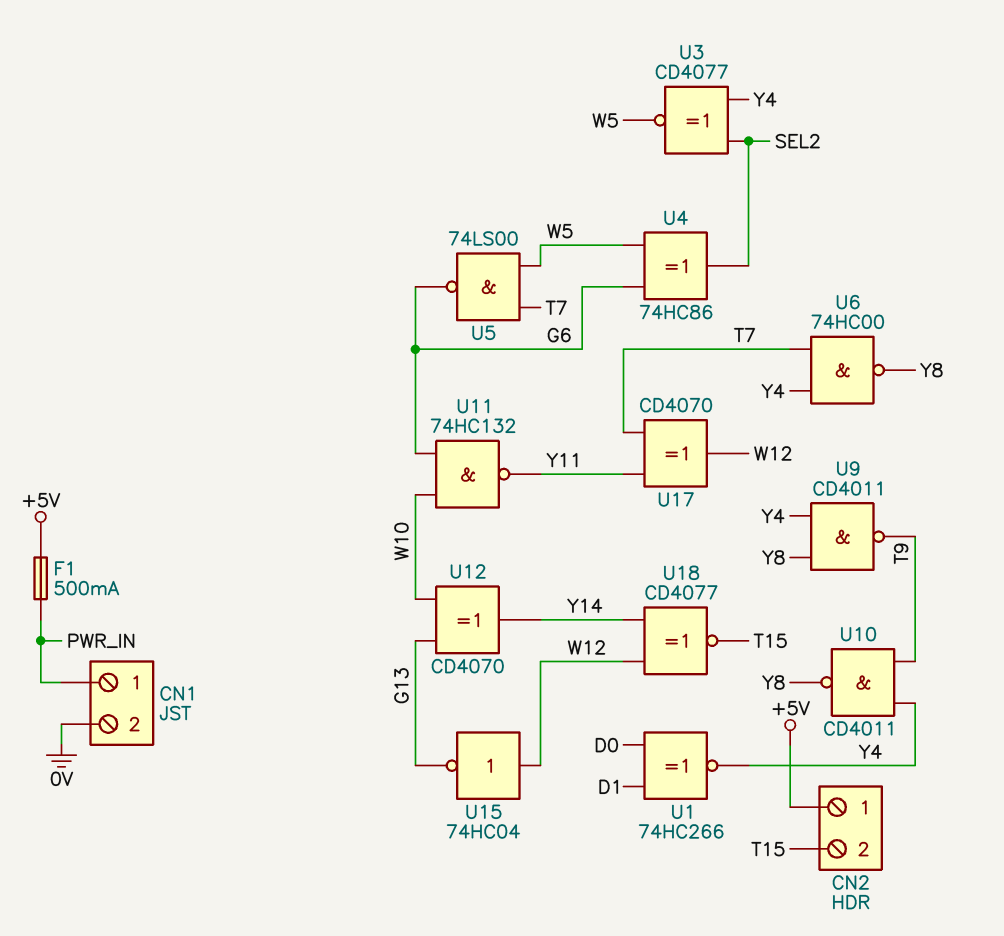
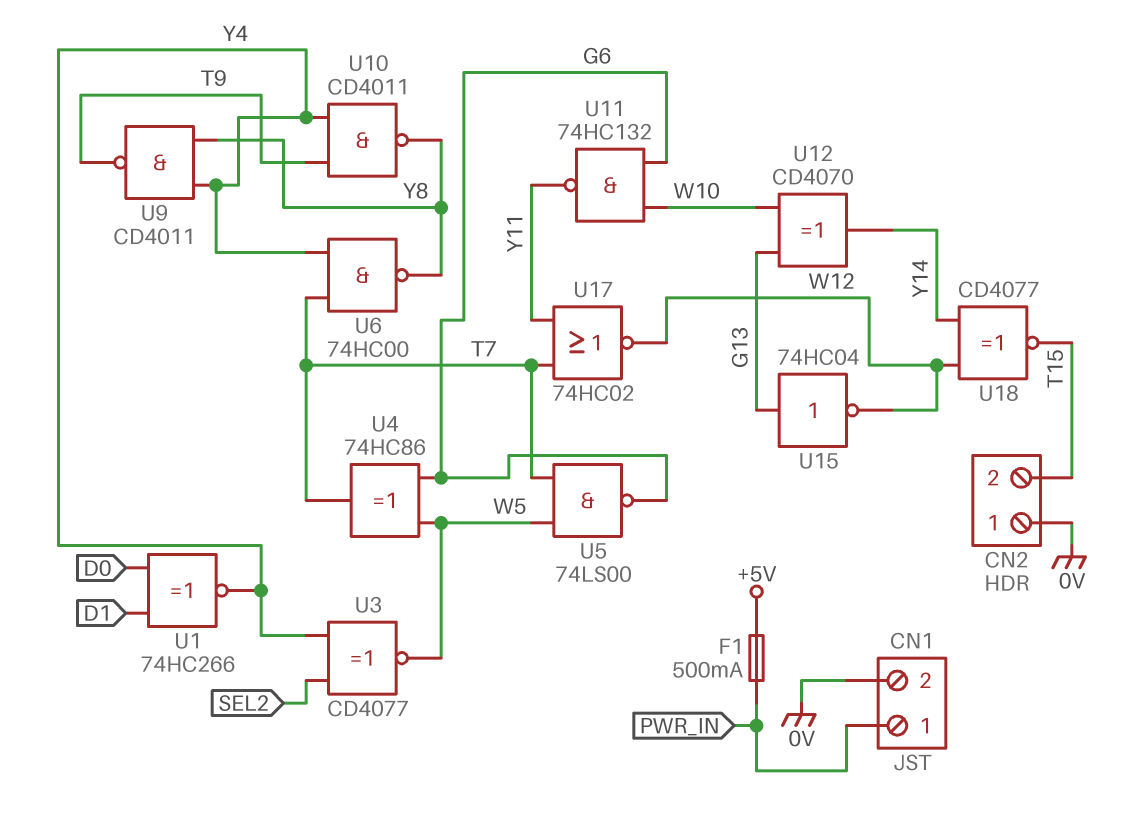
CN2 pin 1: +5V -> 0V
U4: XOR 74HC86 (in G6, in W5, out SEL2) -> XOR 74HC86 (in G6, in W5, out T7)
U15: NOT 74HC04 (in W12, out G13) -> NOT 74HC04 (in G13, out W12)
U17: XOR CD4070 (in T7, in Y11, out W12) -> NOR 74HC02 (in T7, in Y11, out W12)

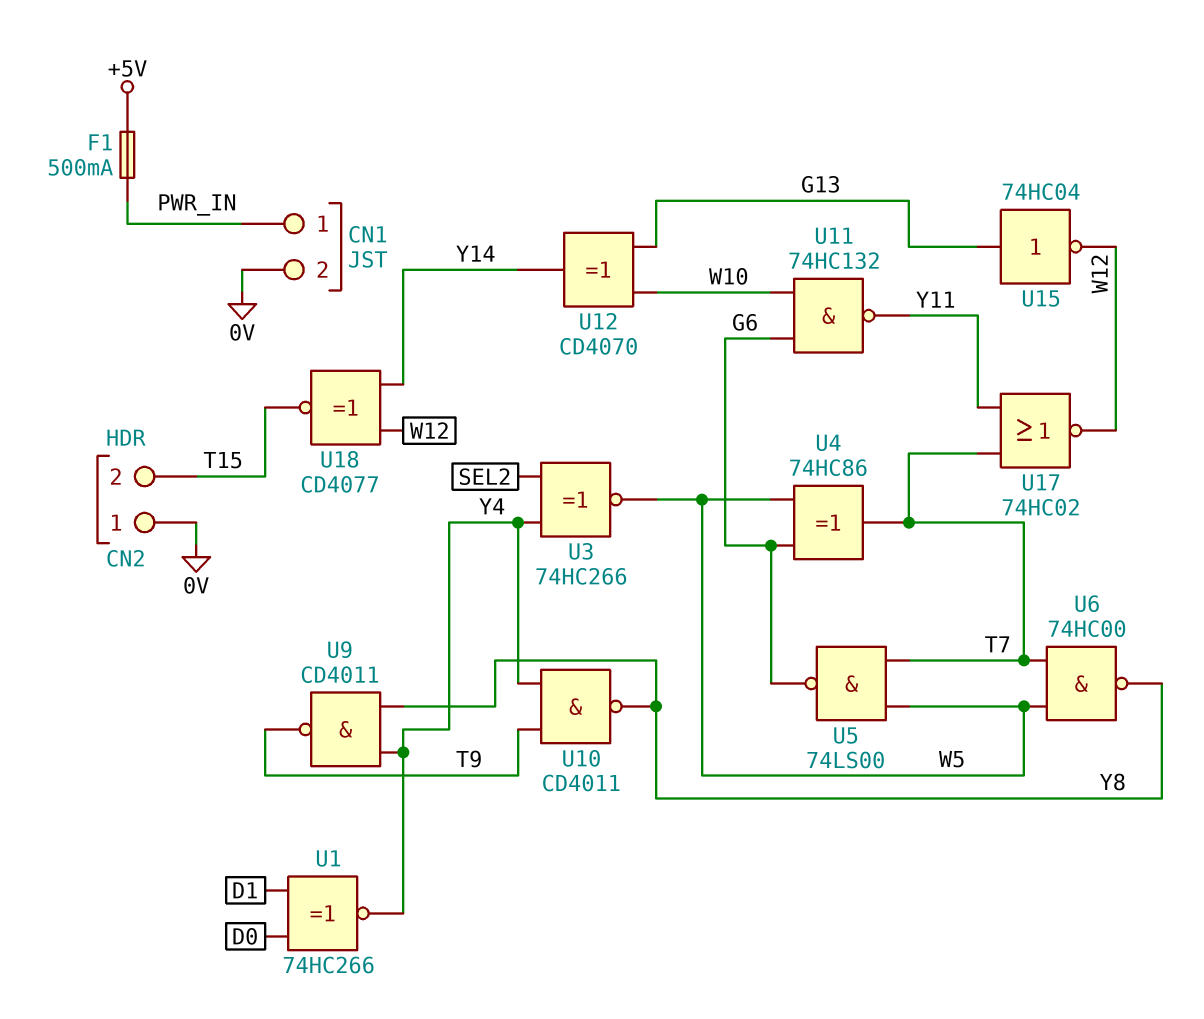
U3: XNOR CD4077 (in SEL2, in Y4, out W5) -> XNOR 74HC266 (in SEL2, in Y4, out W5)
U6: NAND 74HC00 (in T7, in Y4, out Y8) -> NAND 74HC00 (in T7, in W5, out Y8)

